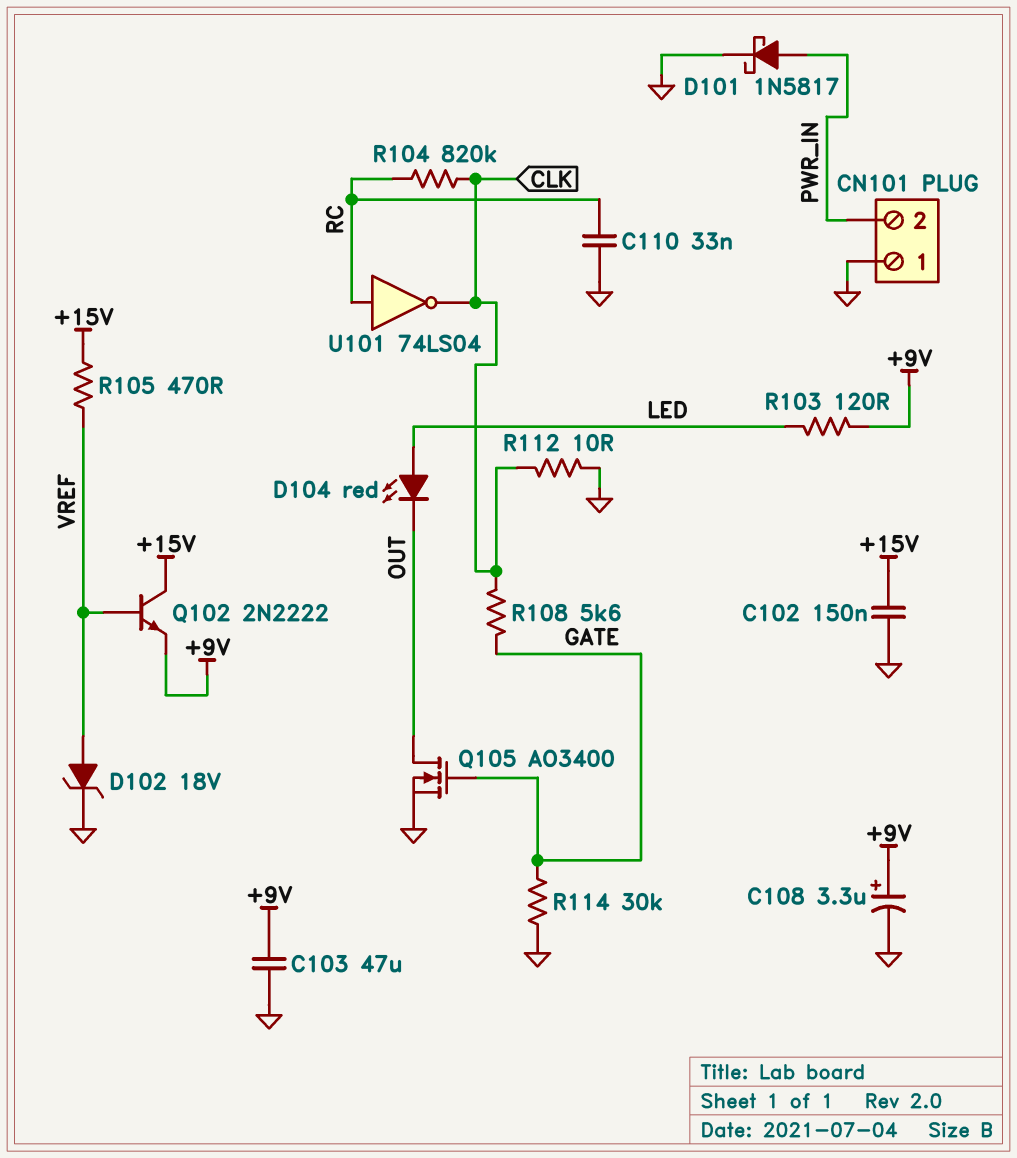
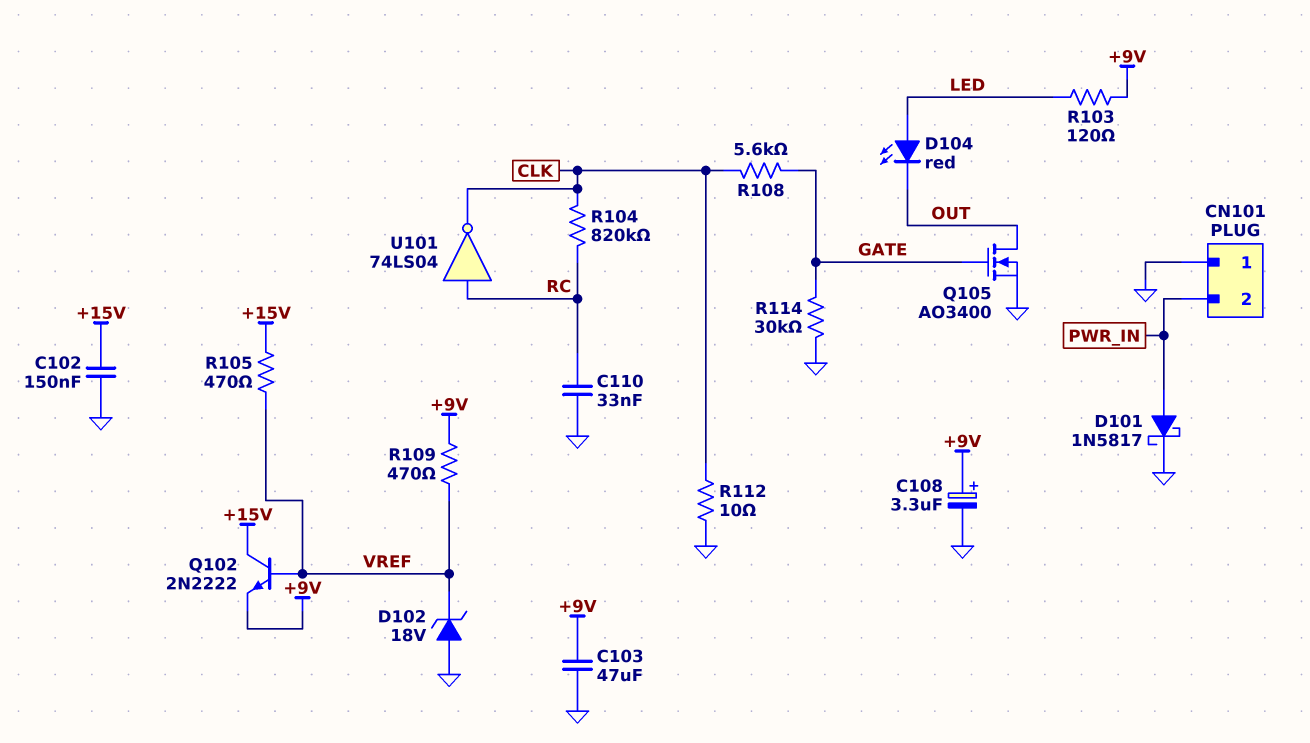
D102: zener 18V (A VREF, K GND) -> zener 18V (A GND, K VREF)
R109: none -> 470 (+9V, VREF)

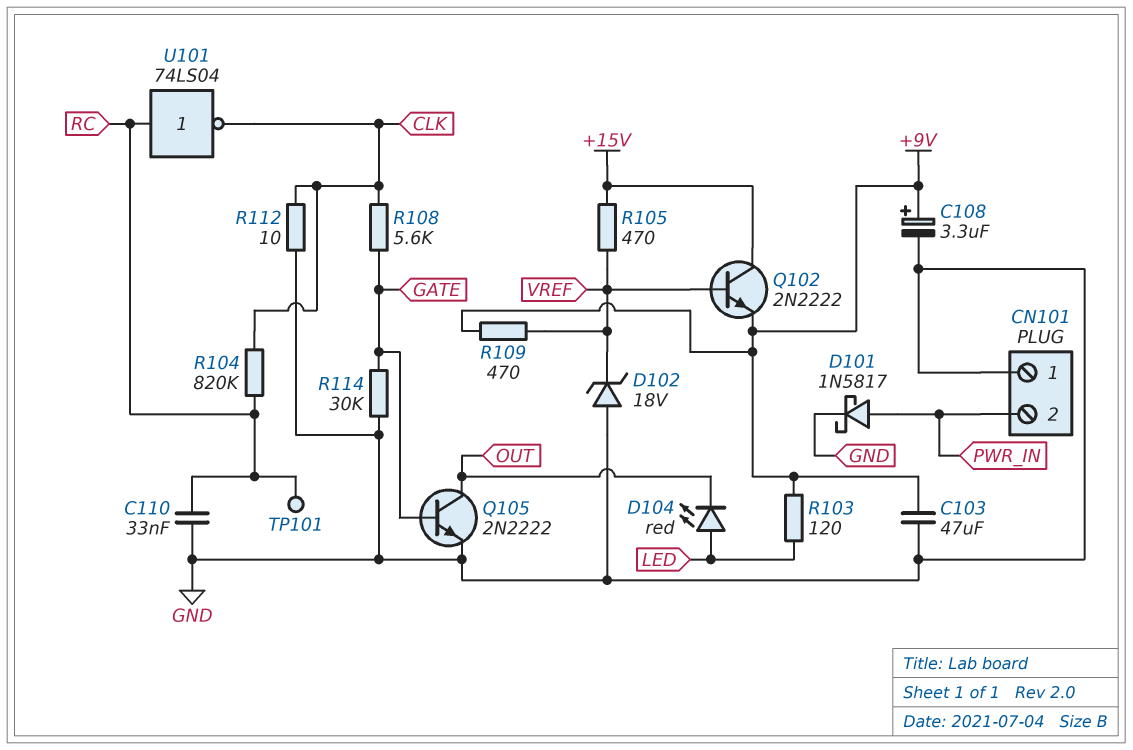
C102: 150nF (+15V, GND) -> none
Q105: NMOS AO3400 (G GATE, D OUT, S GND) -> NPN 2N2222 (B GATE, C OUT, E GND)
TP101: none -> test point (RC)

